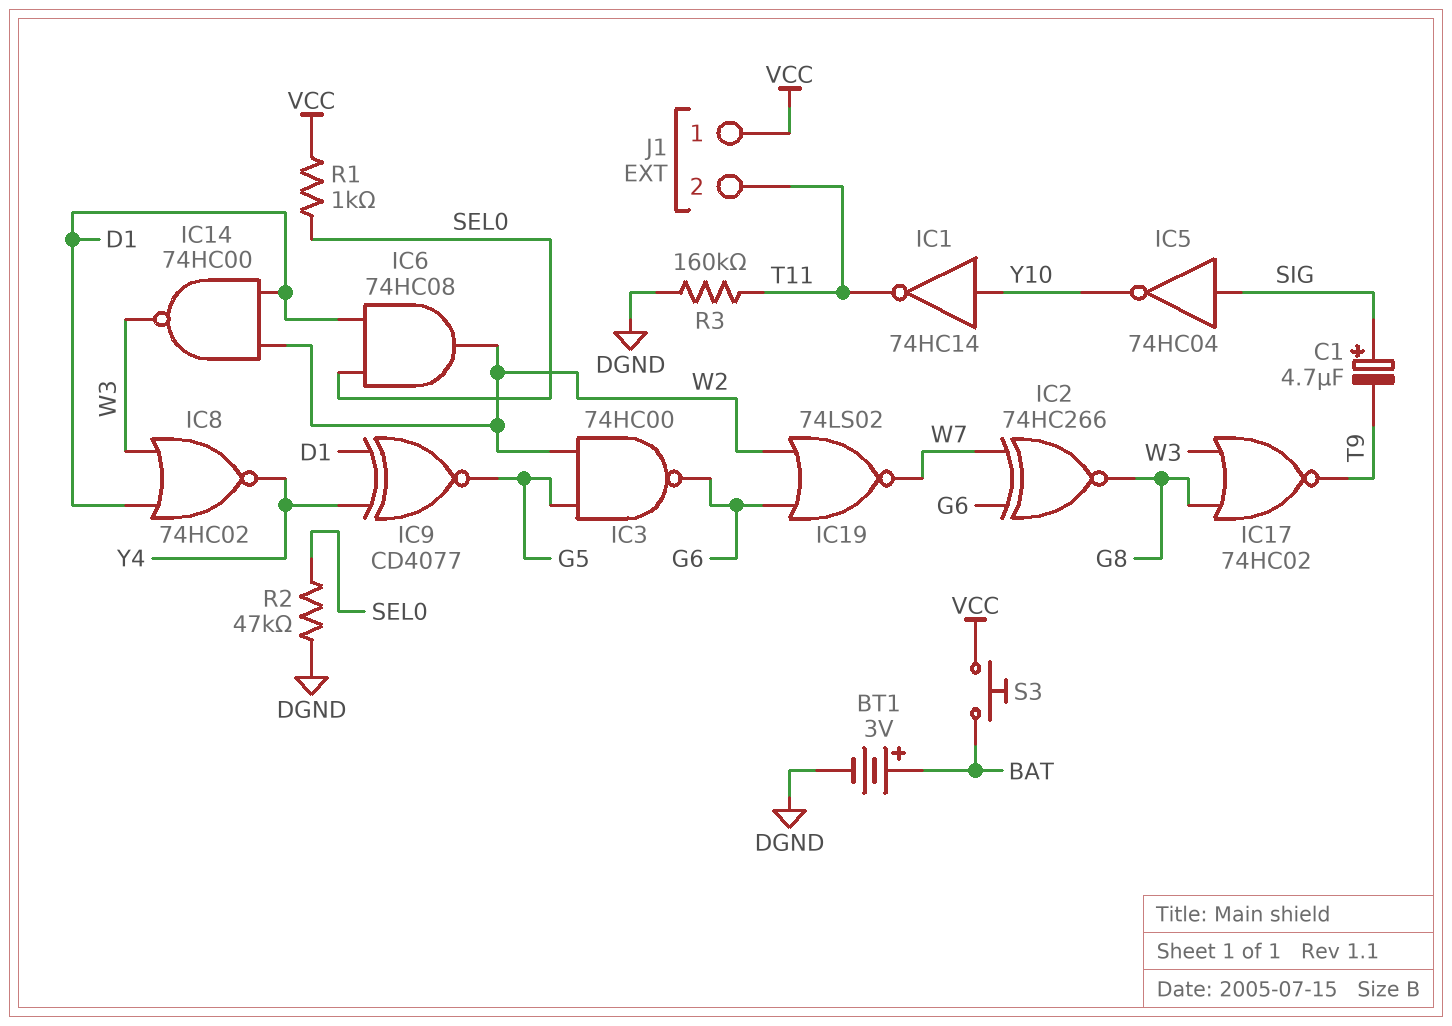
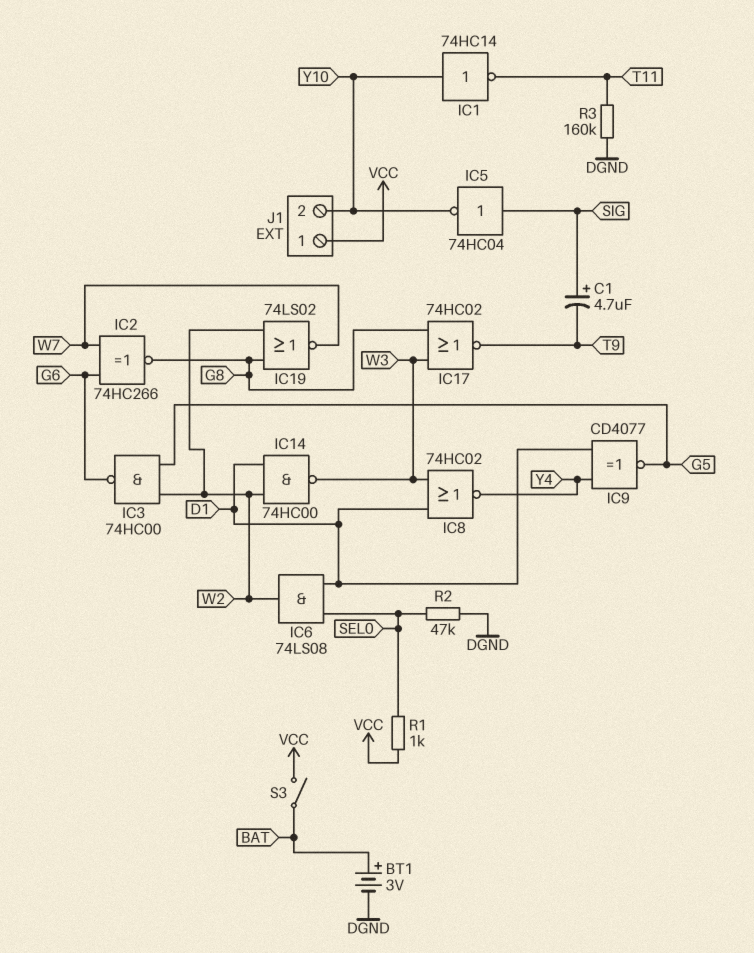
IC6: AND 74HC08 (in D1, in SEL0, out W2) -> AND 74LS08 (in D1, in SEL0, out W2)
IC19: NOR 74LS02 (in G6, in W2, out W7) -> NOR 74LS02 (in G8, in W2, out W7)
J1 pin 2: T11 -> Y10
S3: button (BAT, VCC) -> switch (BAT, VCC)

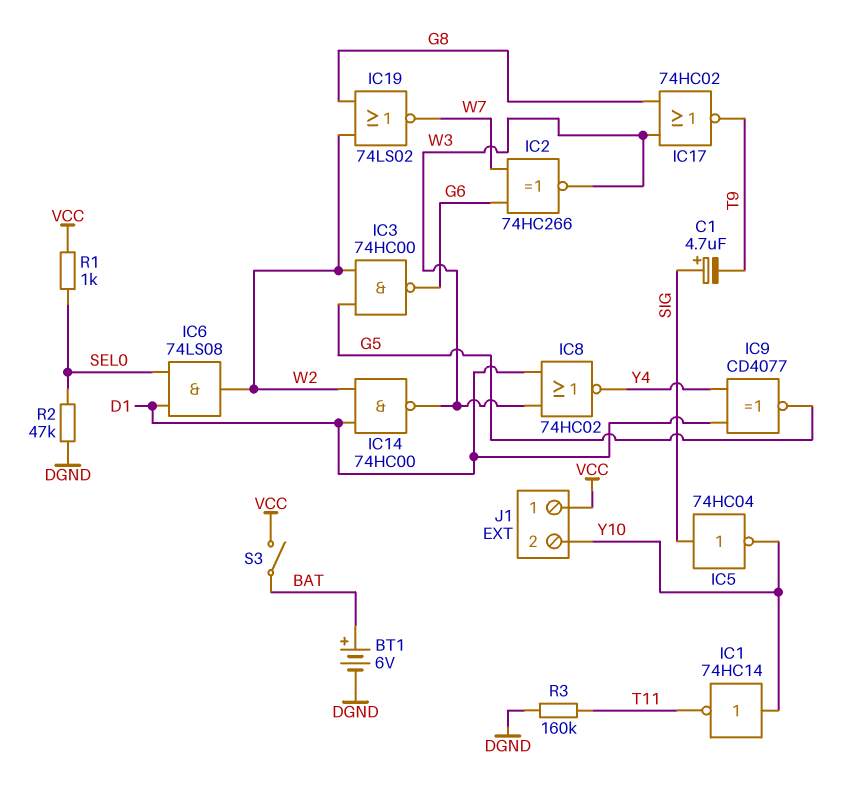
BT1: 3V (plus BAT, minus DGND) -> 6V (plus BAT, minus DGND)
IC2: XNOR 74HC266 (in G6, in W7, out G8) -> XNOR 74HC266 (in G6, in W7, out W3)

